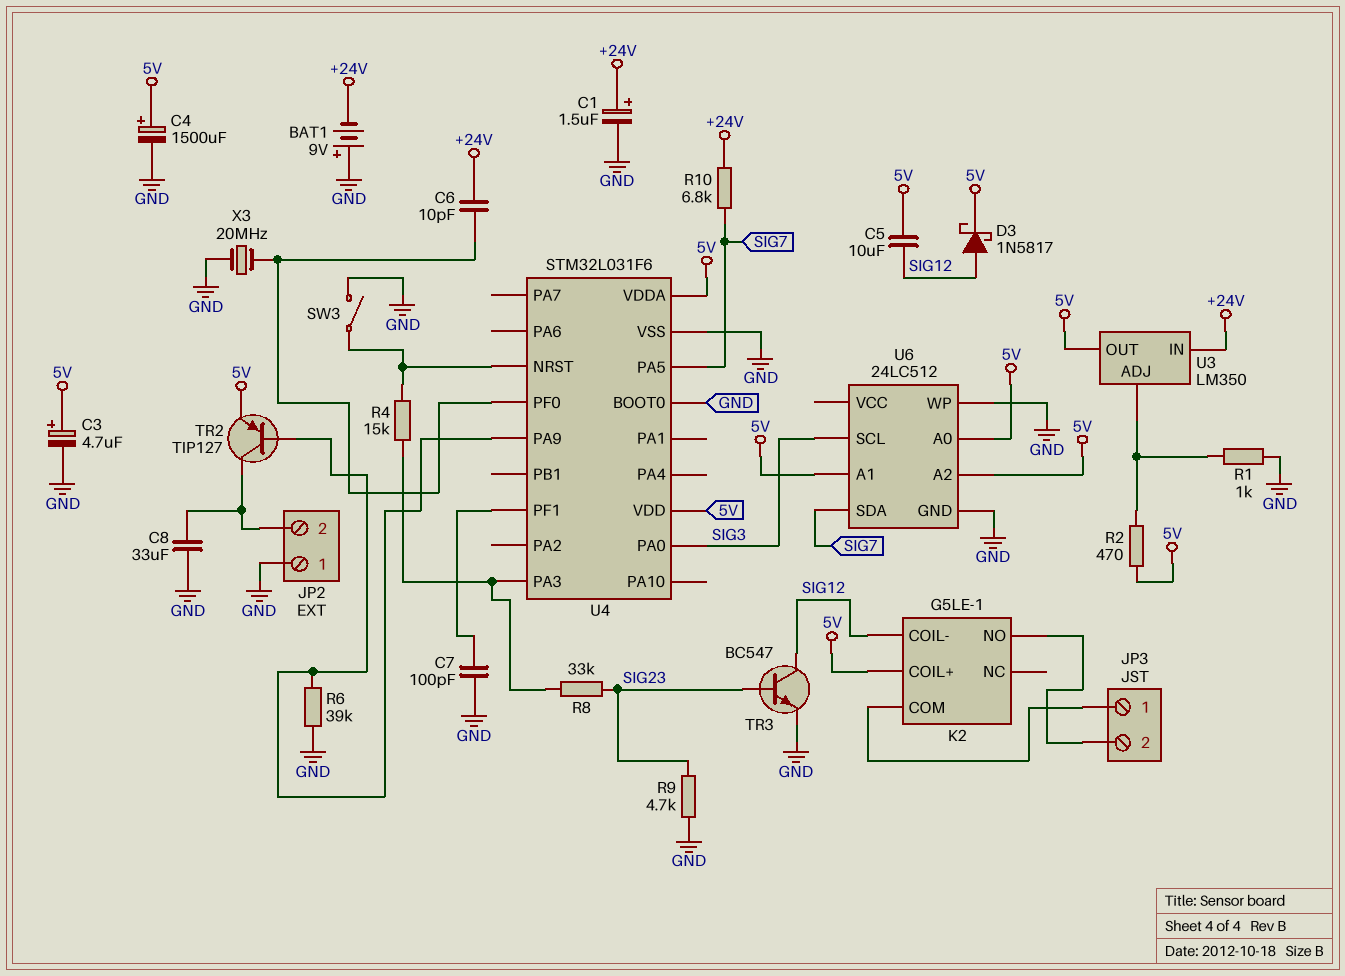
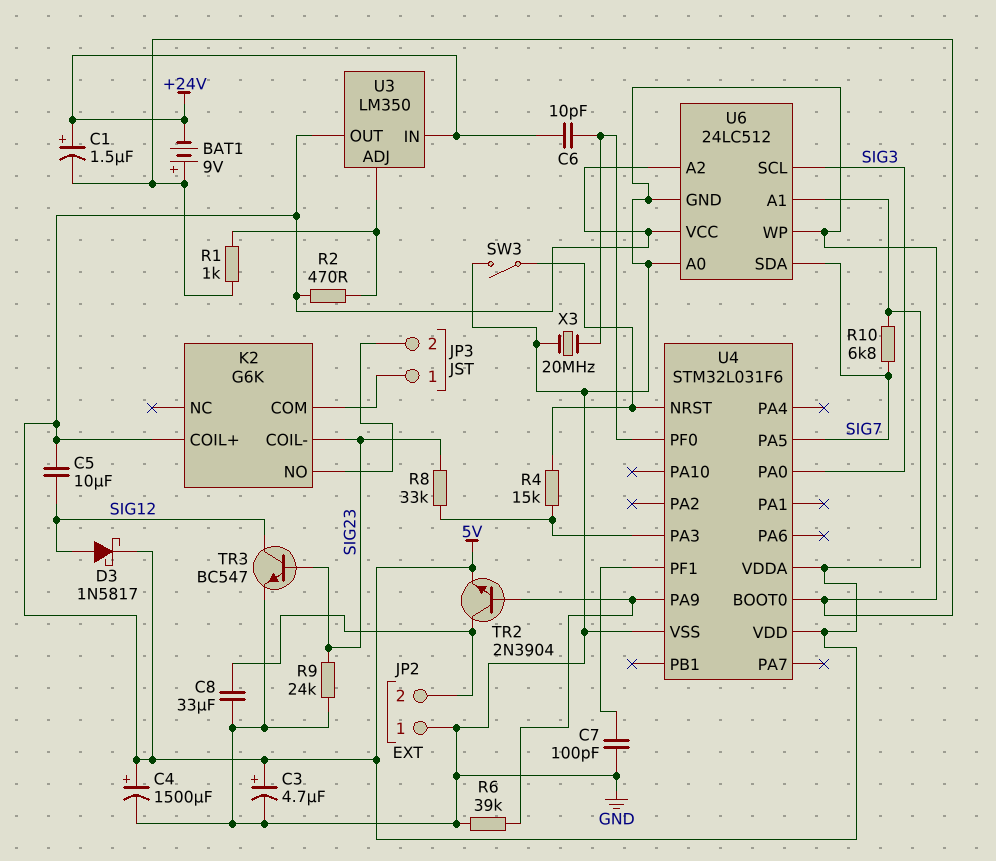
K2: G5LE-1 -> G6K
K2 pin COIL-: SIG12 -> SIG23
R9: 4.7k (GND, SIG23) -> 24k (GND, SIG23)
R10: 6.8k (+24V, SIG7) -> 6.8k (5V, SIG7)
TR2: PNP TIP127 (B U4/PA9, C JP2/2, E 5V) -> NPN 2N3904 (B U4/PA9, C JP2/2, E 5V)
U6 pin A0: 5V -> GND
U6 pin VCC: none -> 5V

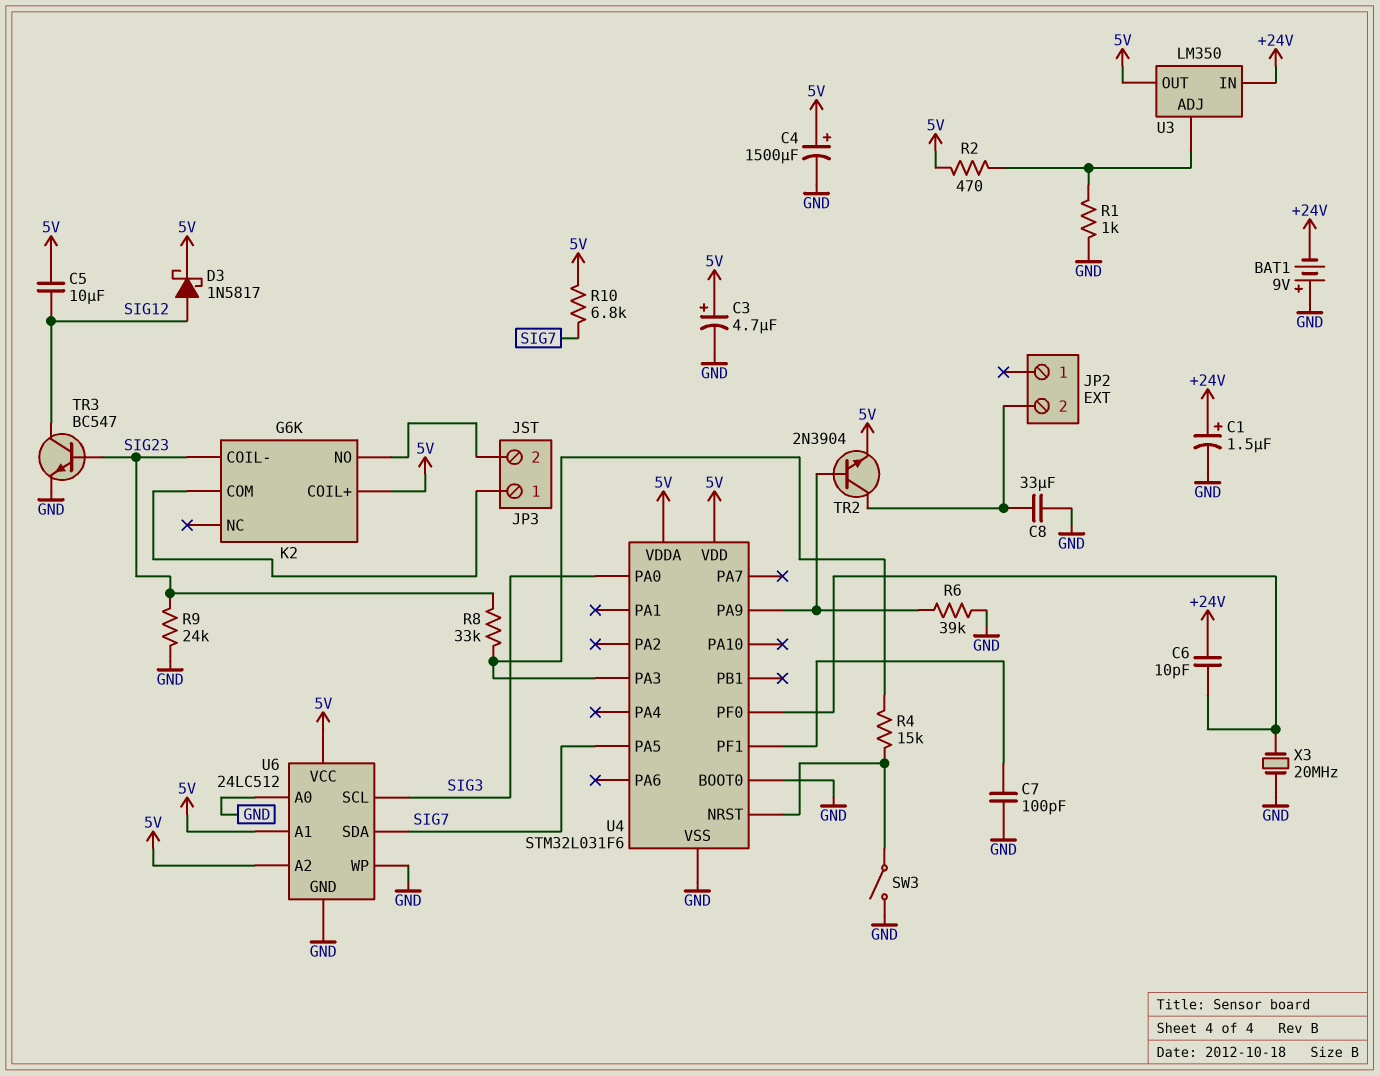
JP2 pin 1: GND -> none

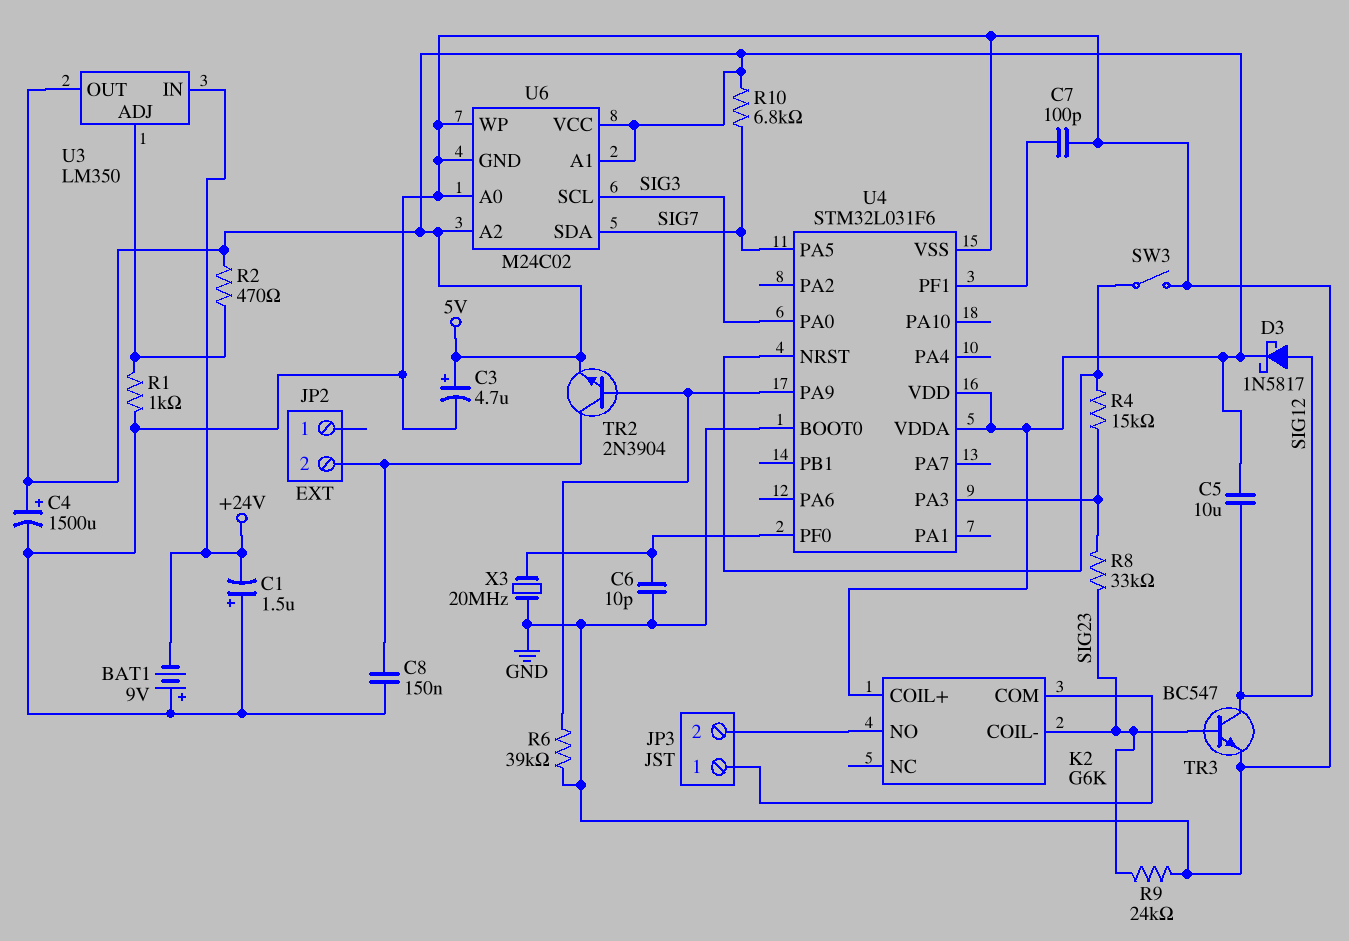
C1: 1.5uF (plus +24V, minus GND) -> 1.5uF (plus GND, minus +24V)
C6: 10pF (+24V, U4/PF0) -> 10pF (GND, U4/PF0)
C8: 33uF (GND, JP2/2) -> 150nF (GND, JP2/2)
U6: 24LC512 -> M24C02

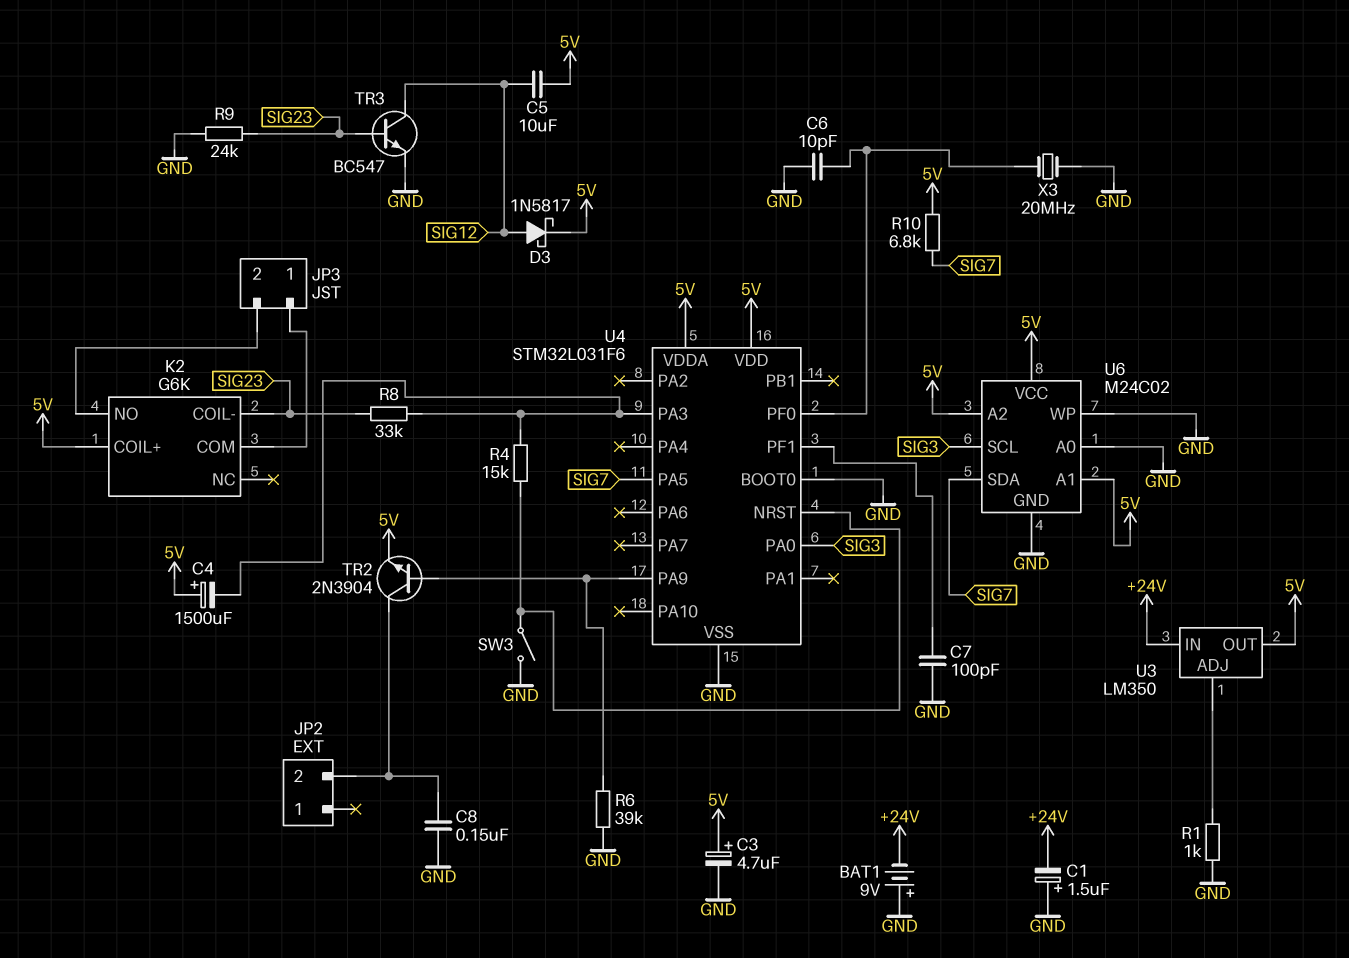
C4: 1500uF (plus 5V, minus GND) -> 1500uF (plus 5V, minus U4/PA3)
R2: 470 (5V, U3/ADJ) -> none

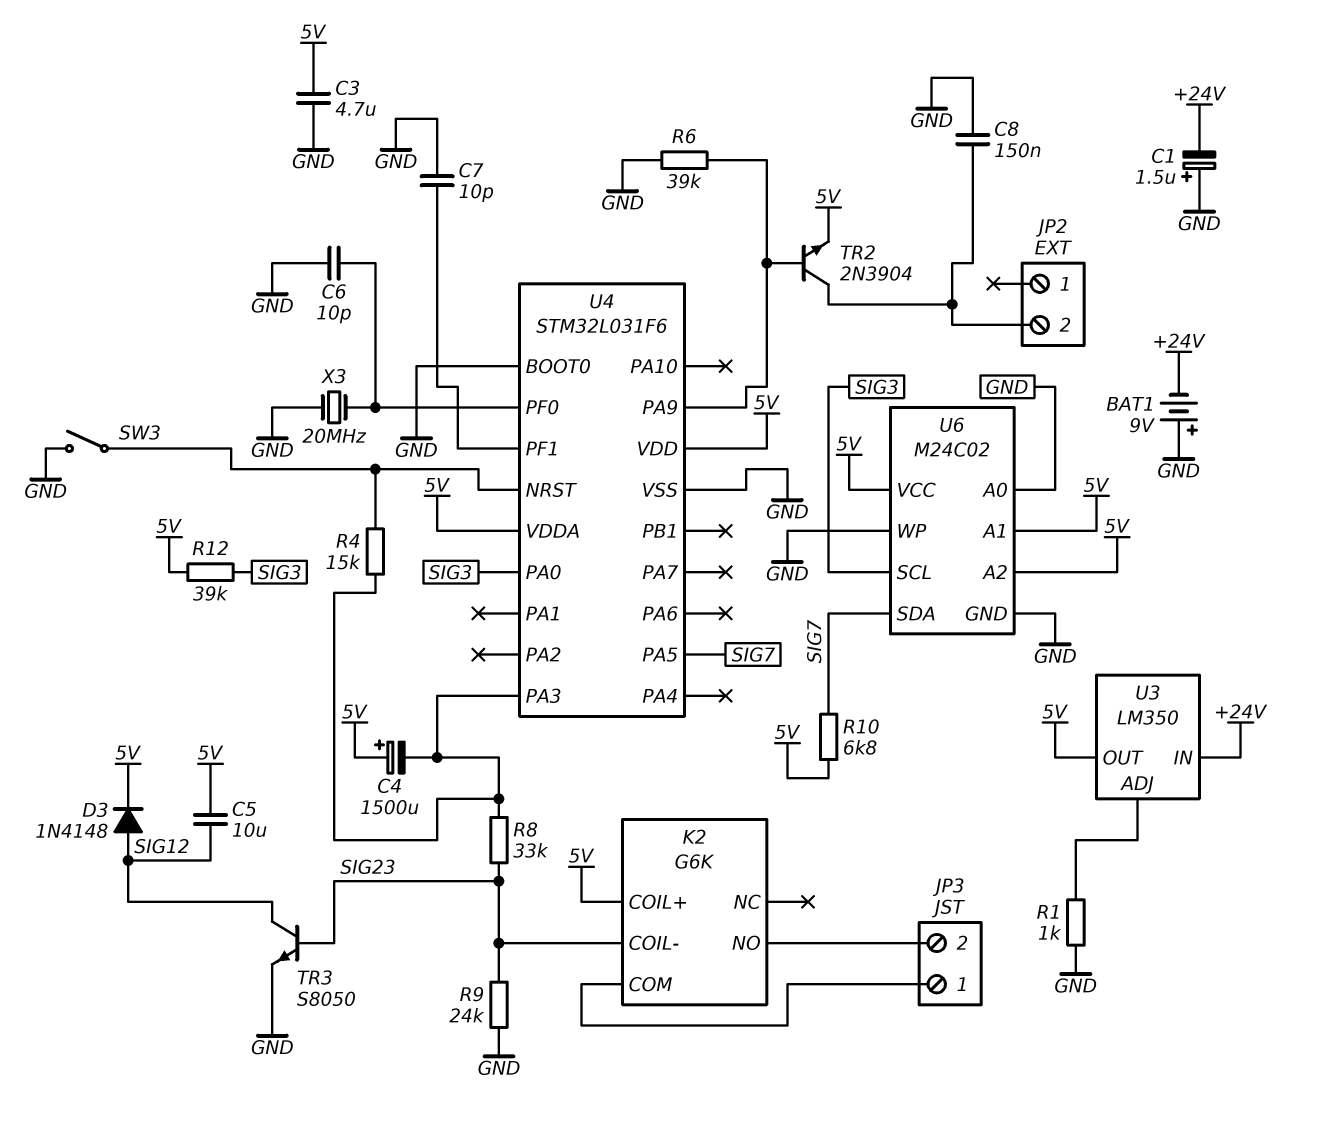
C3: 4.7uF (plus 5V, minus GND) -> 4.7uF (5V, GND)
C7: 100pF (GND, U4/PF1) -> 10pF (GND, U4/PF1)
D3: schottky 1N5817 (A SIG12, K 5V) -> diode 1N4148 (A SIG12, K 5V)
R12: none -> 39k (5V, SIG3)
TR3: NPN BC547 (B SIG23, C SIG12, E GND) -> NPN S8050 (B SIG23, C SIG12, E GND)

